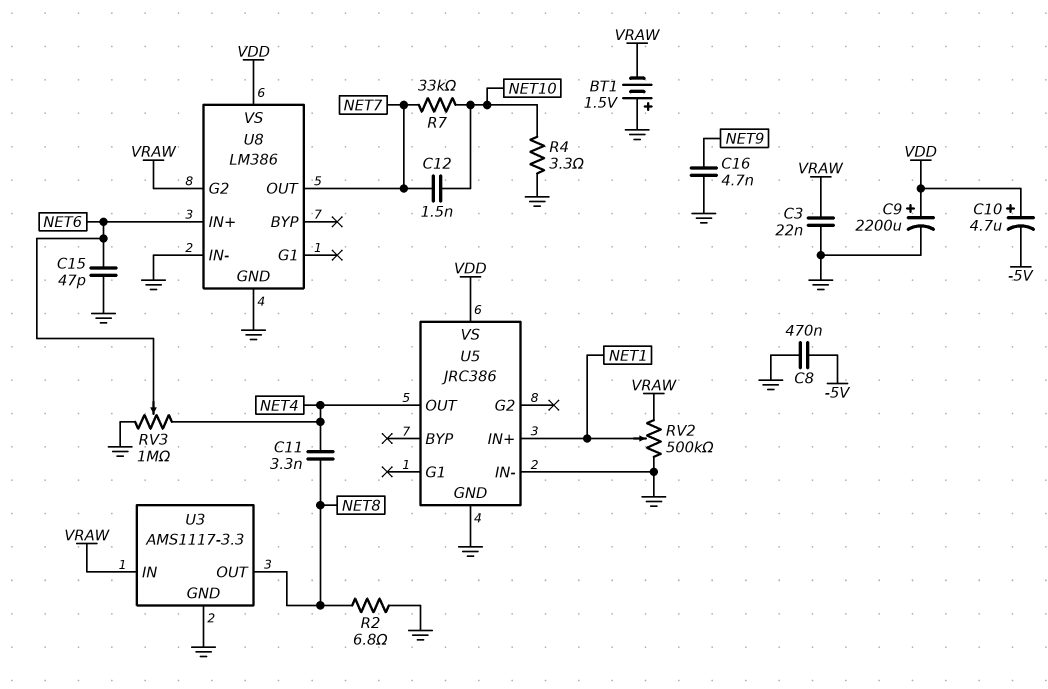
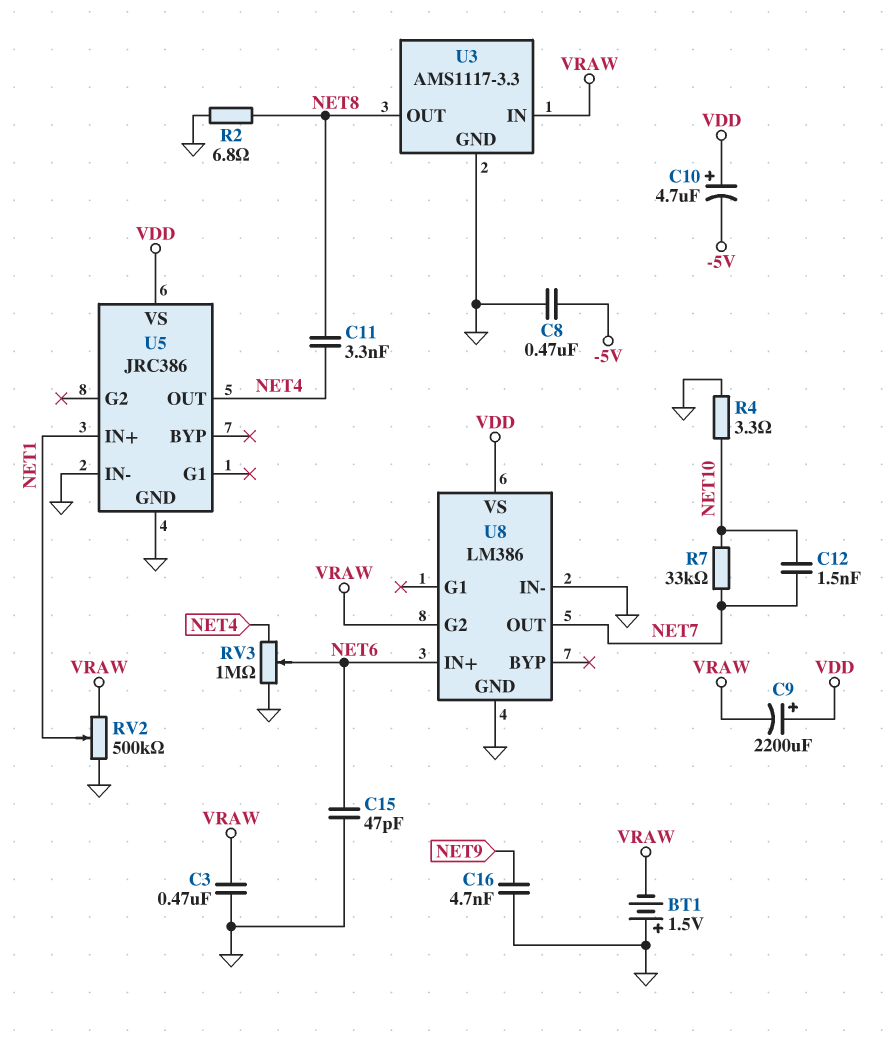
C3: 22nF (GND, VRAW) -> 470nF (GND, VRAW)
C9: 2200uF (plus VDD, minus GND) -> 2200uF (plus VDD, minus VRAW)

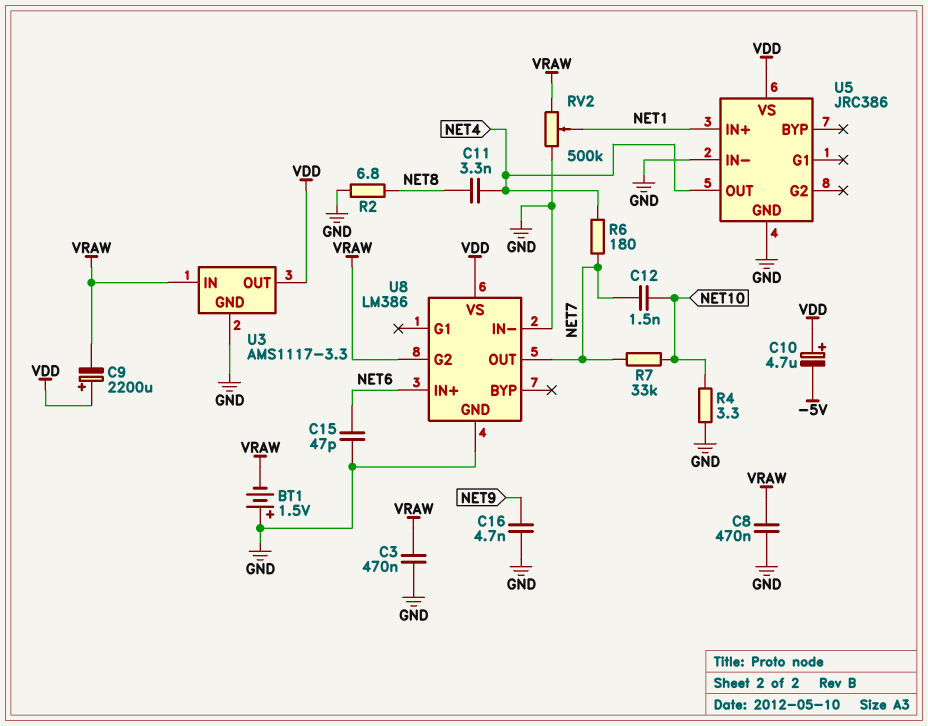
C8: 470nF (-5V, GND) -> 470nF (GND, VRAW)
R6: none -> 180 (NET4, NET7)
RV3: 1M (GND, NET4, wiper NET6) -> none
U3 pin OUT: NET8 -> VDD

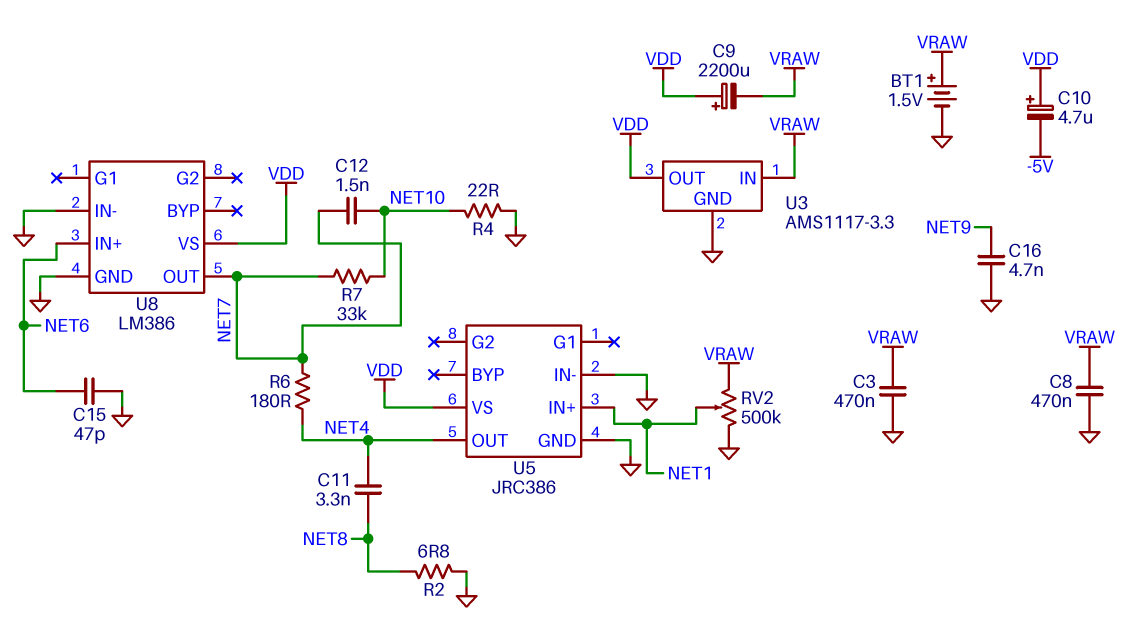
BT1: 1.5V (plus GND, minus VRAW) -> 1.5V (plus VRAW, minus GND)
R4: 3.3 (GND, NET10) -> 22 (GND, NET10)
U8 pin G2: VRAW -> none

